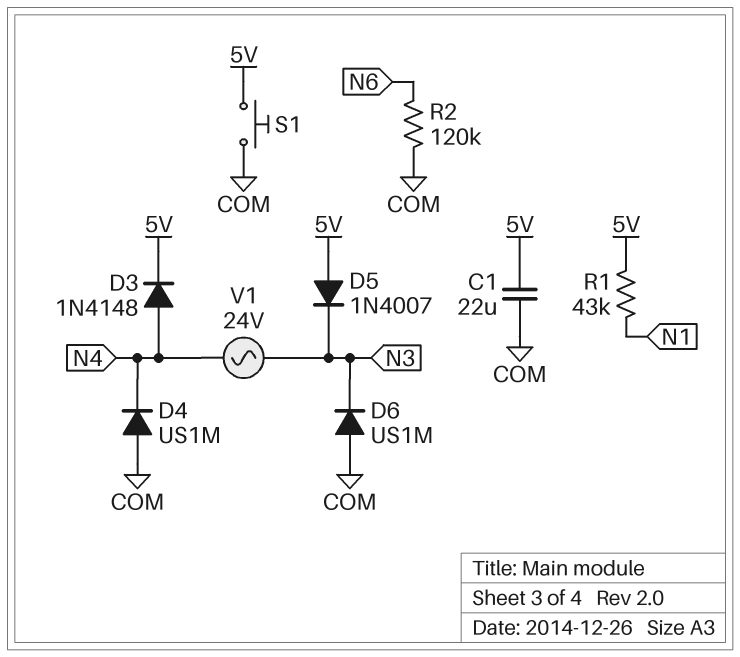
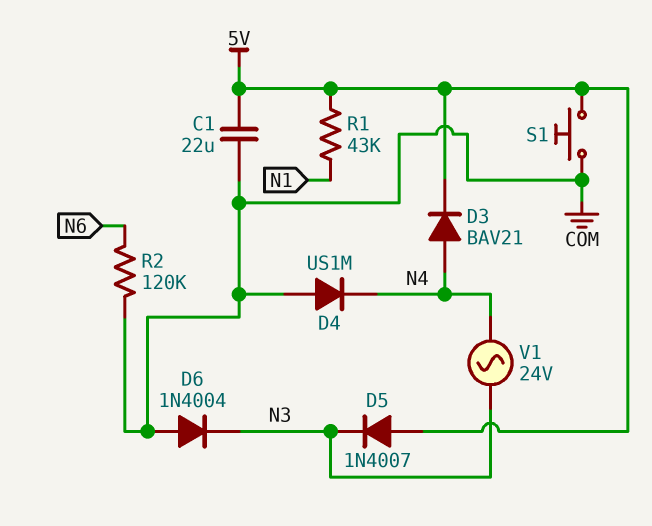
D3: diode 1N4148 (A N4, K 5V) -> diode BAV21 (A N4, K 5V)
D6: diode US1M (A COM, K N3) -> diode 1N4004 (A COM, K N3)

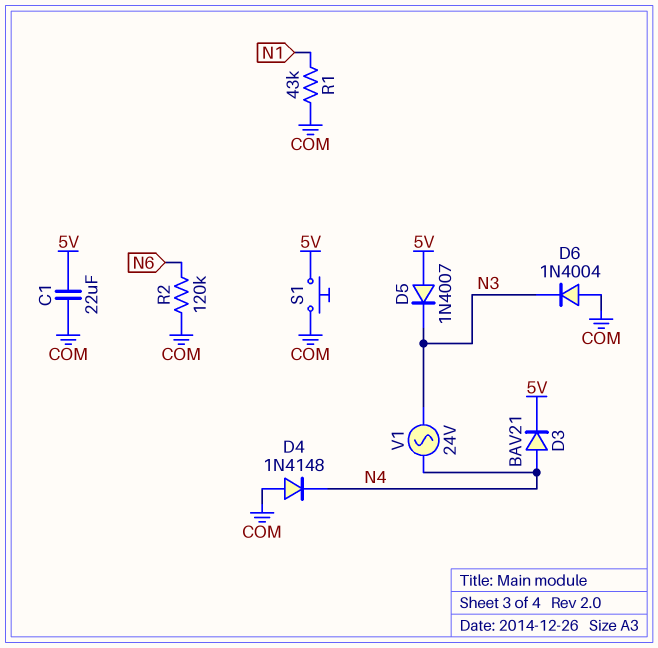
D4: diode US1M (A COM, K N4) -> diode 1N4148 (A COM, K N4)
R1: 43k (5V, N1) -> 43k (COM, N1)

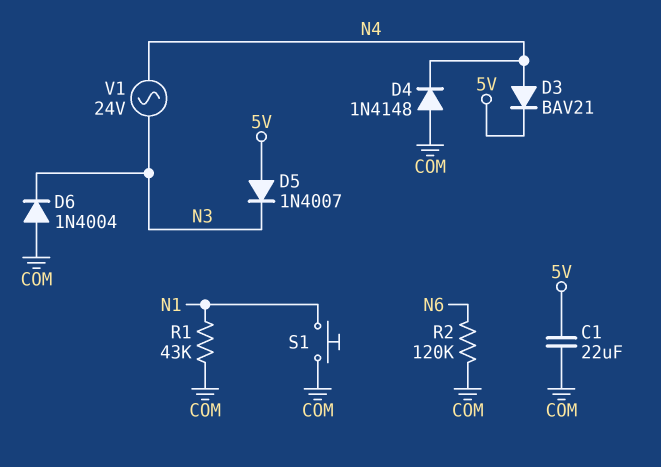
S1: button (5V, COM) -> button (COM, N1)

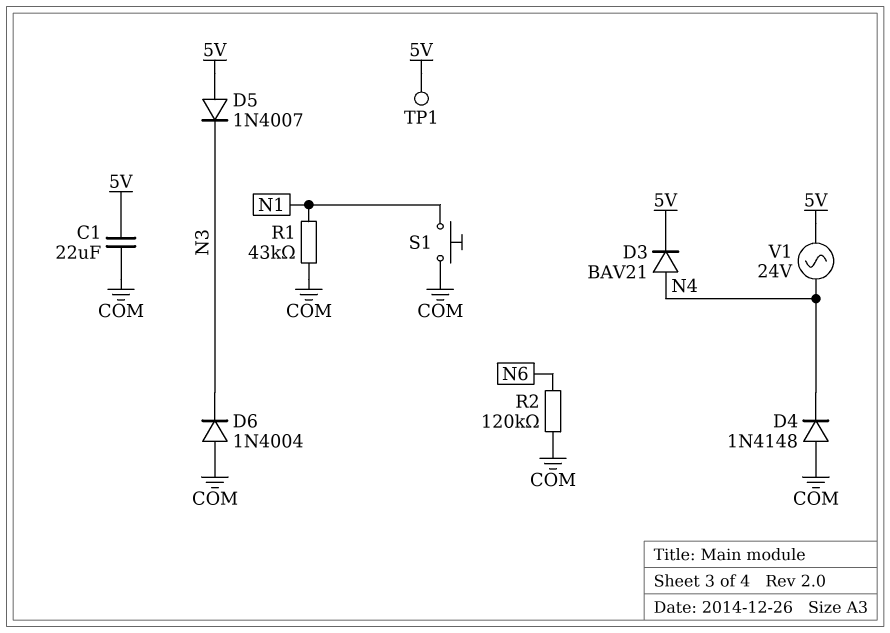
TP1: none -> test point (5V)
V1: AC 24V (N3, N4) -> AC 24V (5V, N4)

